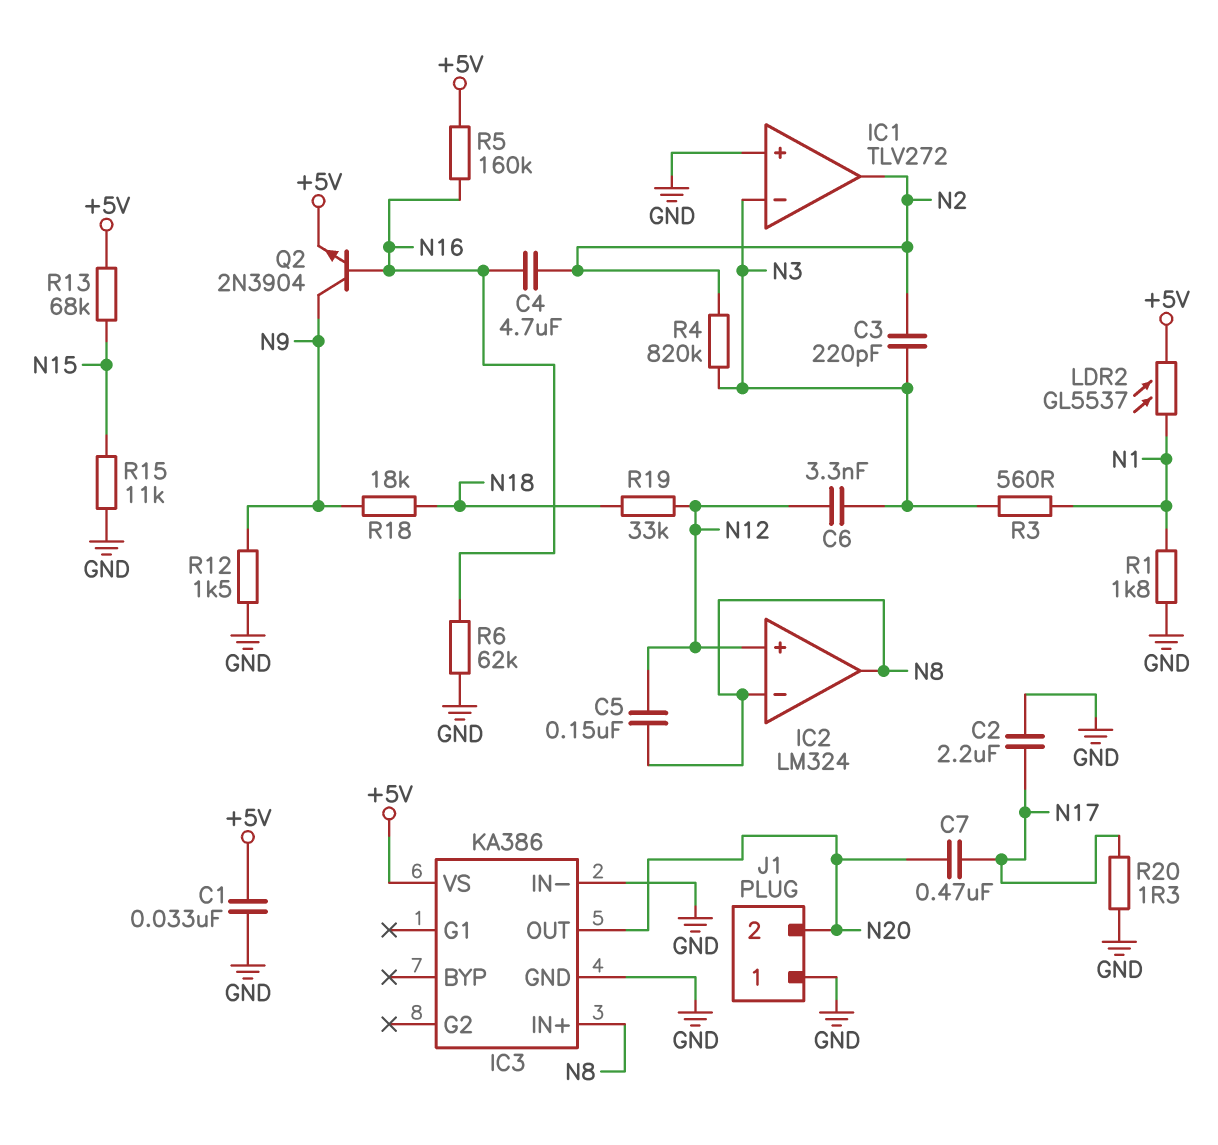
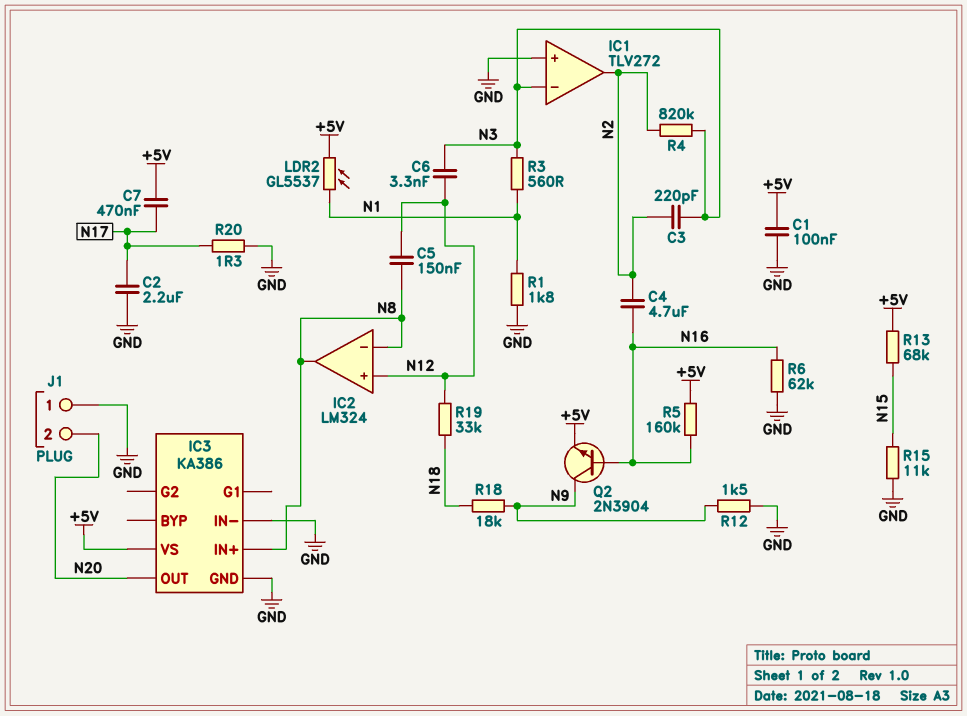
C1: 33nF (+5V, GND) -> 100nF (+5V, GND)
C7: 470nF (N17, N20) -> 470nF (+5V, N17)

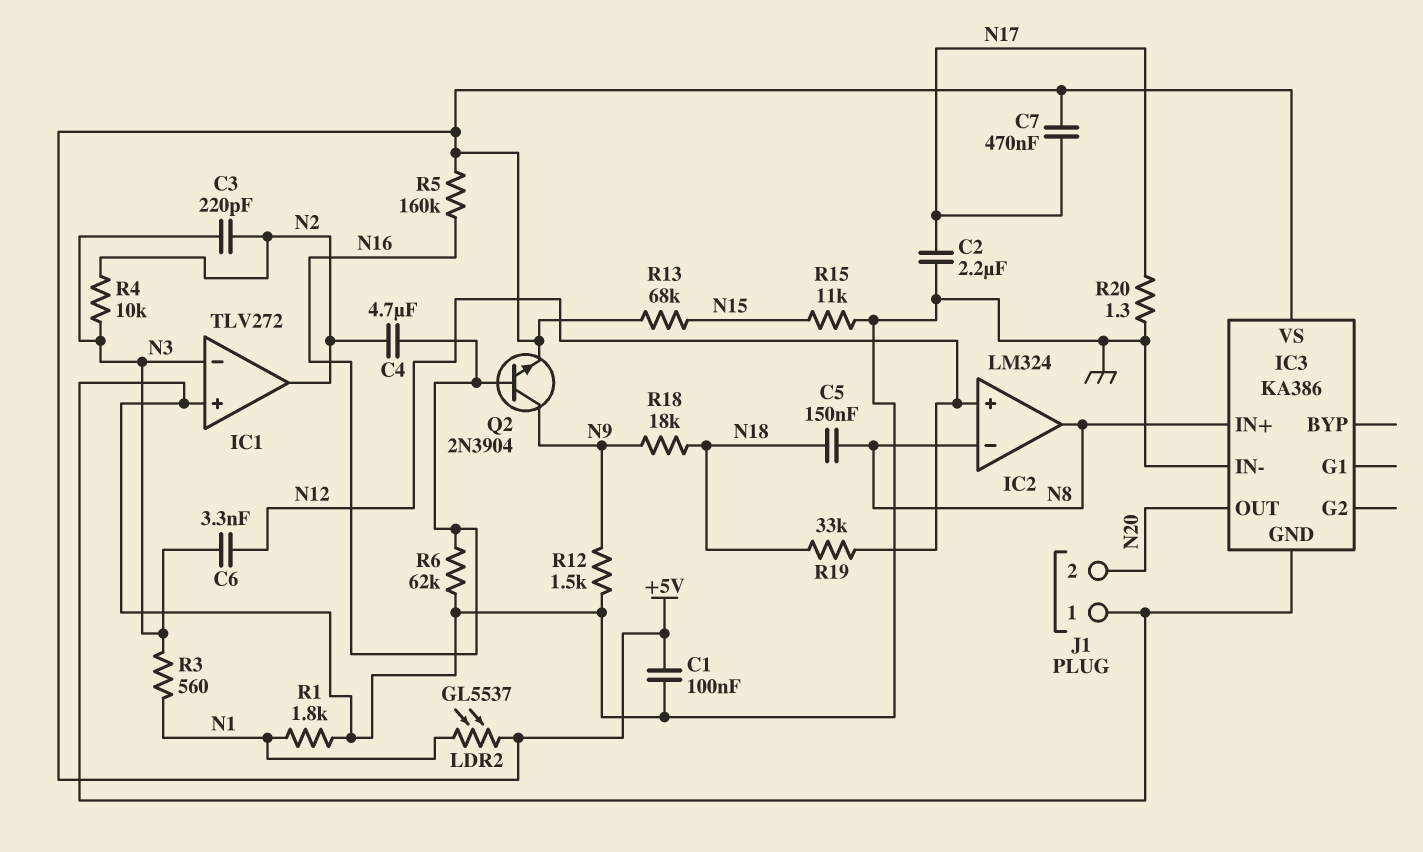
C5: 150nF (N8, N12) -> 150nF (N8, N18)
R4: 820k (N2, N3) -> 10k (N2, N3)

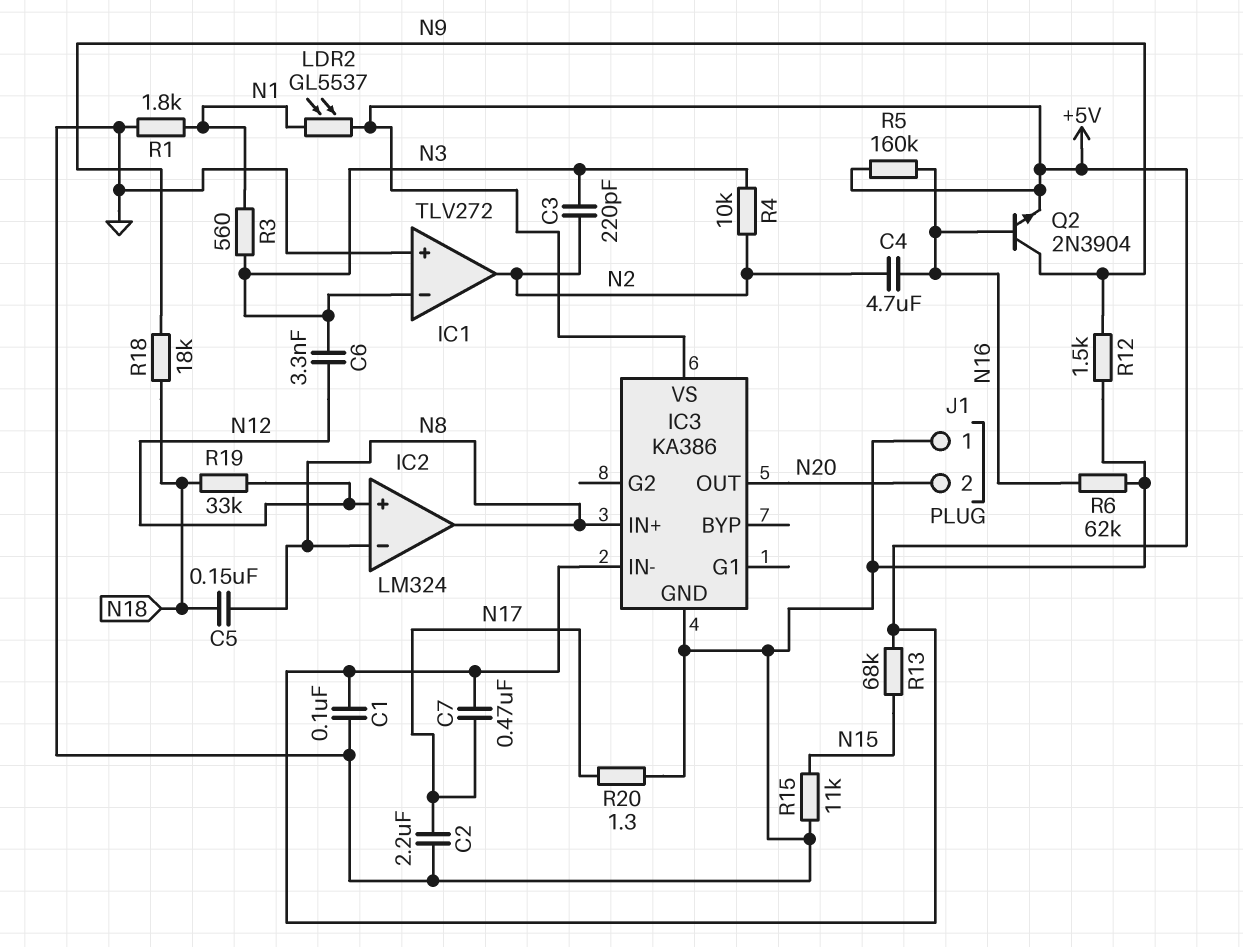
IC3 pin IN-: GND -> +5V

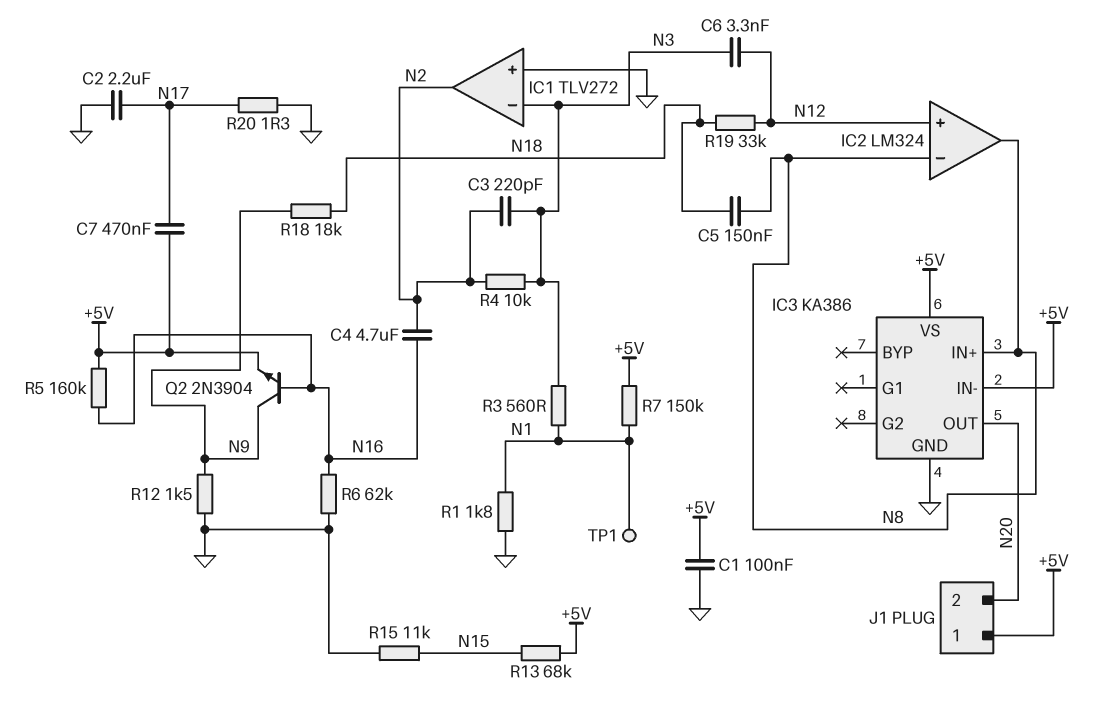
J1 pin 1: GND -> +5V
LDR2: GL5537 (+5V, N1) -> none
R7: none -> 150k (+5V, N1)
TP1: none -> test point (N1)

